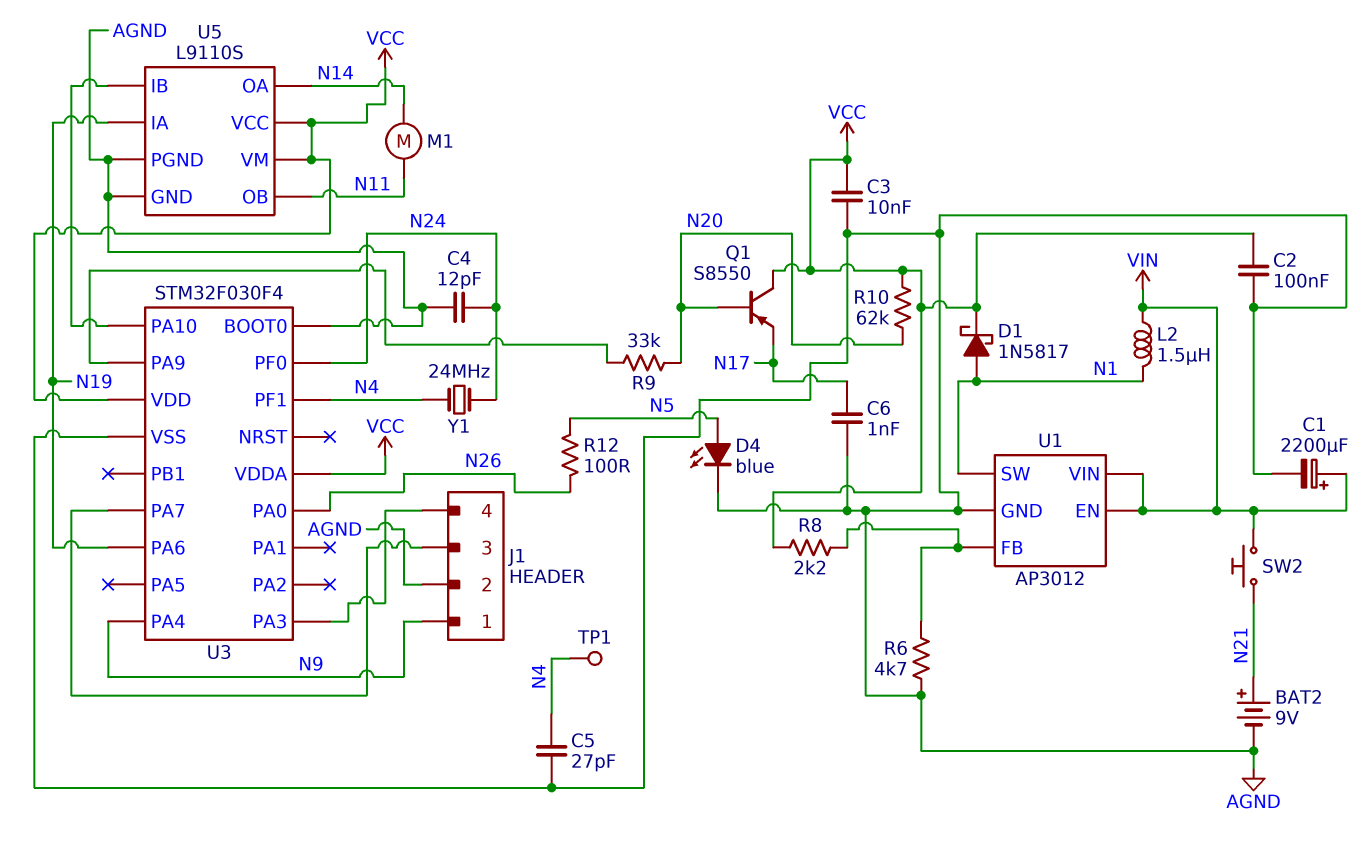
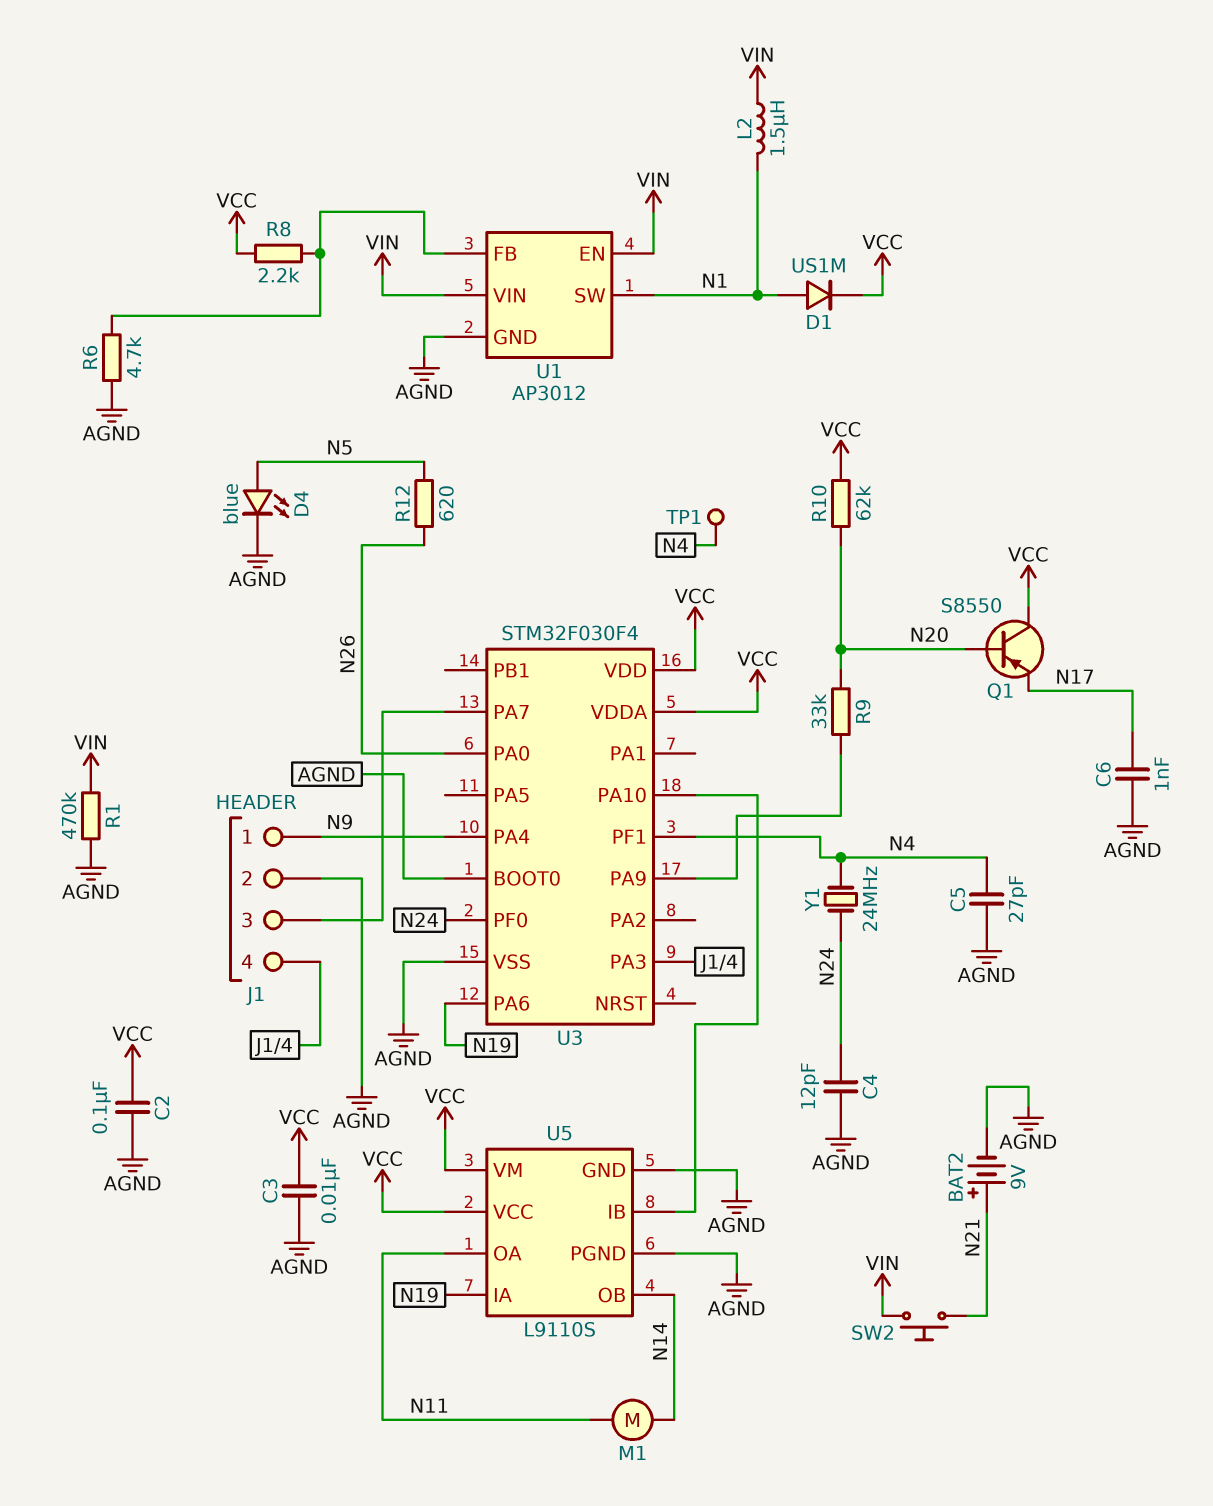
C1: 2200uF (plus VIN, minus AGND) -> none
D1: schottky 1N5817 (A N1, K VCC) -> diode US1M (A N1, K VCC)
R1: none -> 470k (AGND, VIN)
R12: 100 (N5, N26) -> 620 (N5, N26)
U5 pin OA: N14 -> N11
U5 pin OB: N11 -> N14

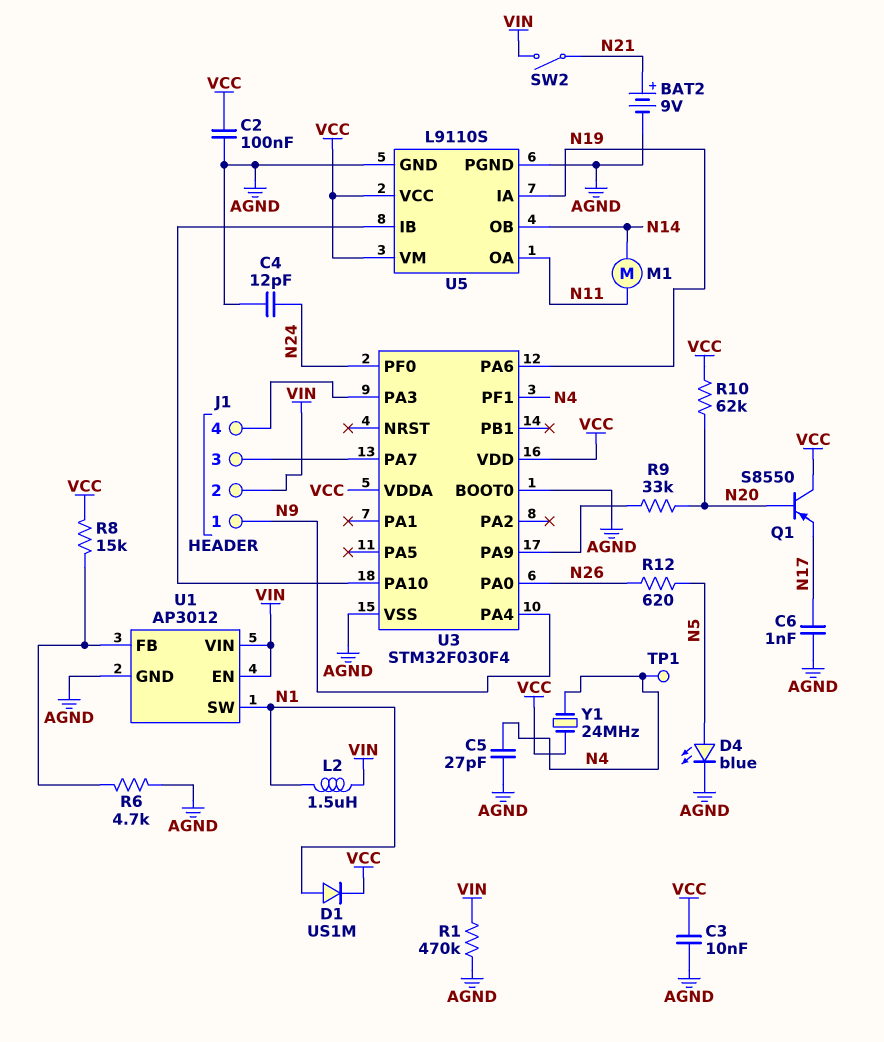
J1 pin 2: AGND -> VIN
R8: 2.2k (U1/FB, VCC) -> 15k (U1/FB, VCC)
SW2: button (N21, VIN) -> switch (N21, VIN)
Y1: 24MHz (N4, N24) -> 24MHz (N4, VCC)

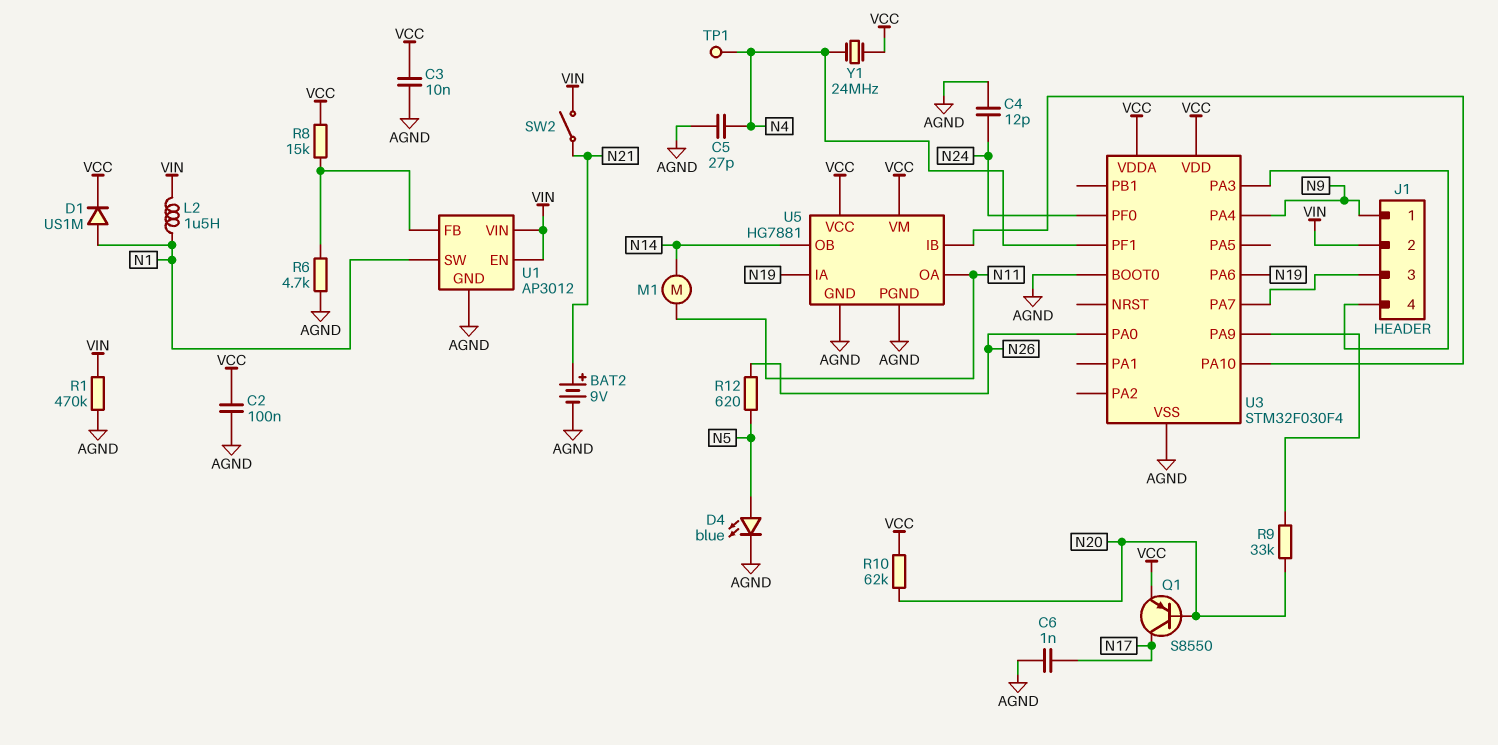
Q1: PNP S8550 (B N20, C VCC, E N17) -> PNP S8550 (B N20, C N17, E VCC)
U5: L9110S -> HG7881

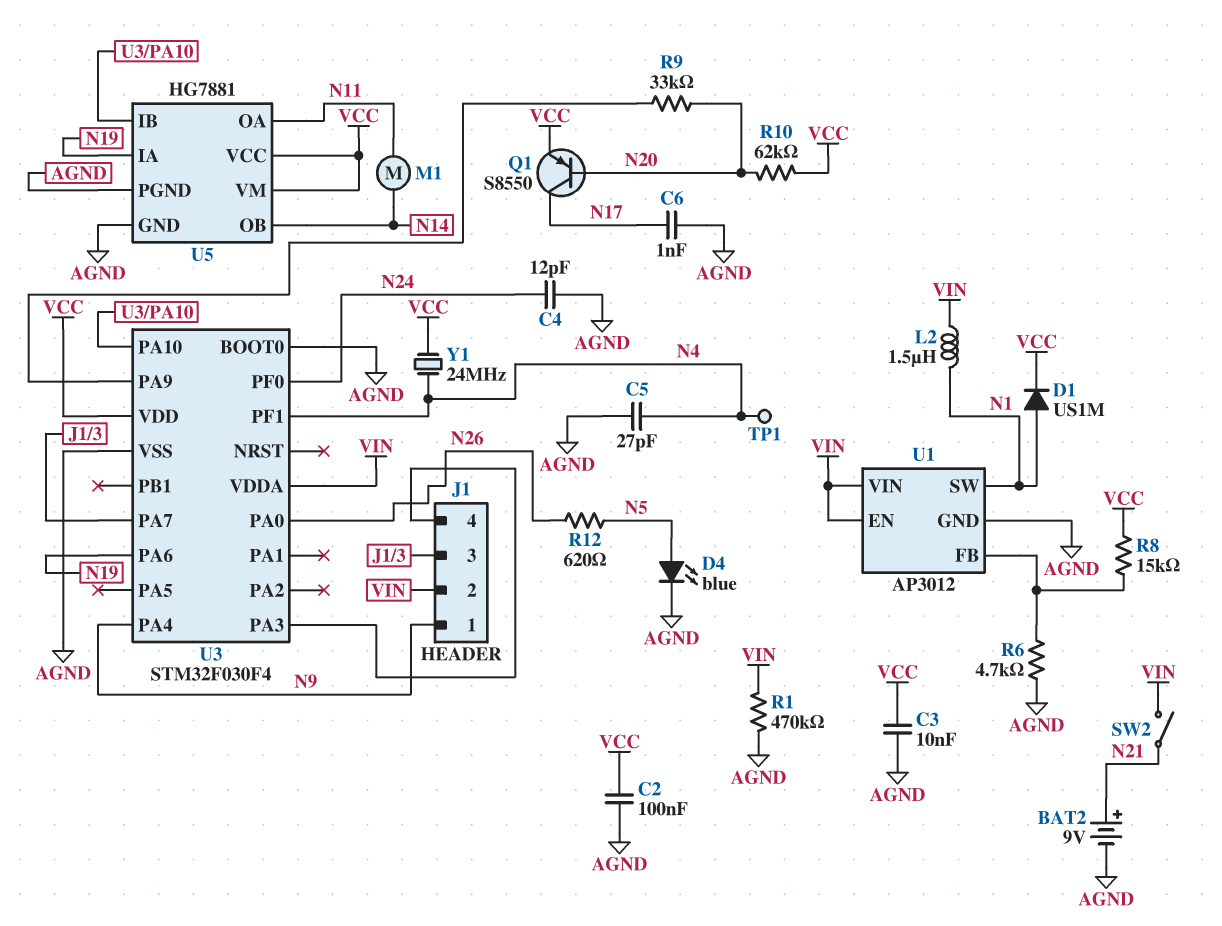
U3 pin VDDA: VCC -> VIN

